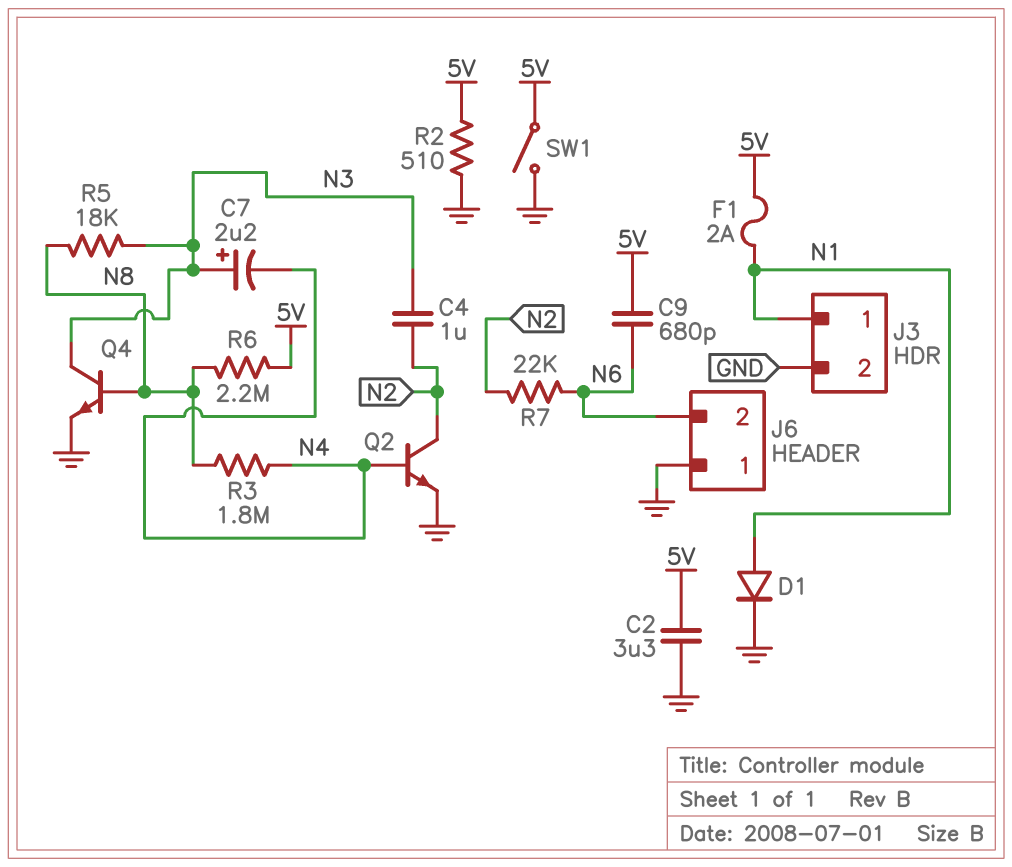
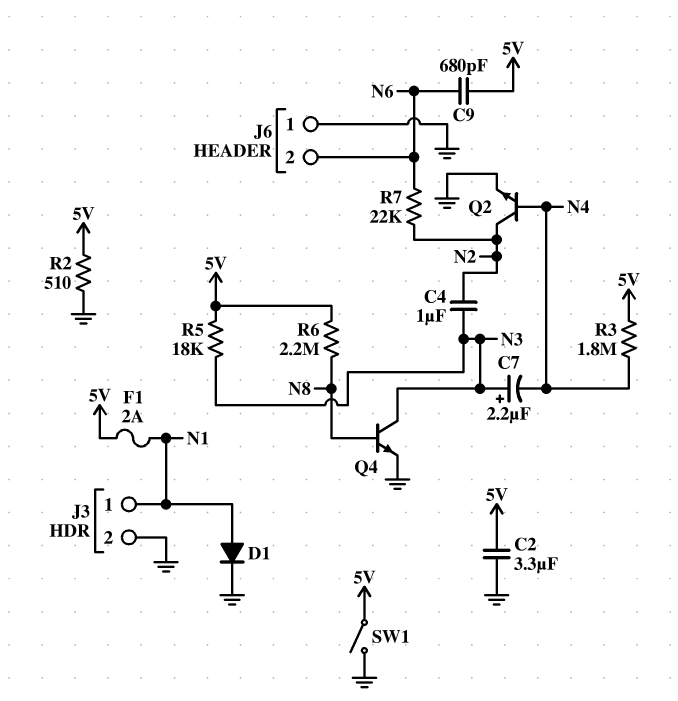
R3: 1.8M (N4, N8) -> 1.8M (5V, N4)
R5: 18k (N3, N8) -> 18k (5V, N3)

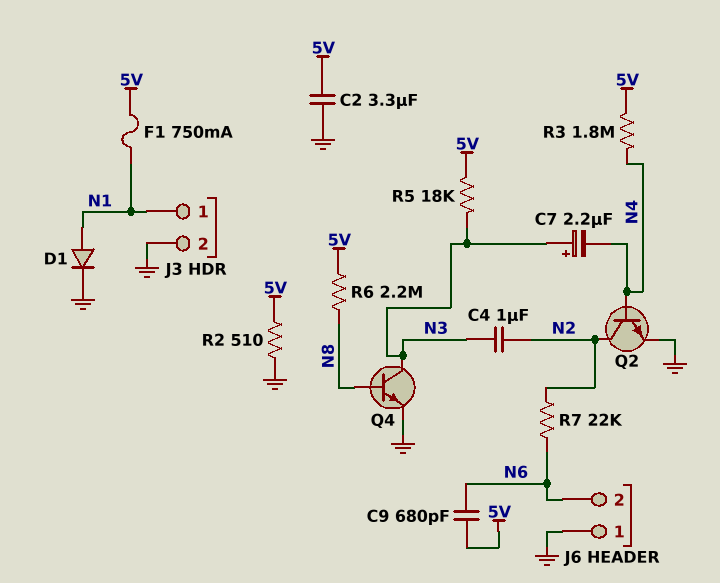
F1: 2A (5V, N1) -> 750mA (5V, N1)
SW1: switch (5V, GND) -> none

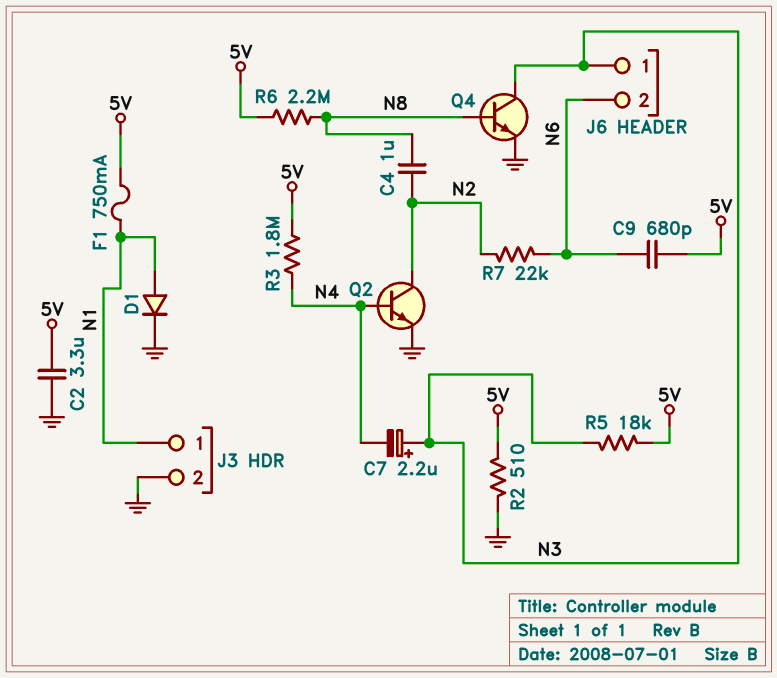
C4: 1uF (N2, N3) -> 1uF (N2, N8)
J6 pin 1: GND -> N3

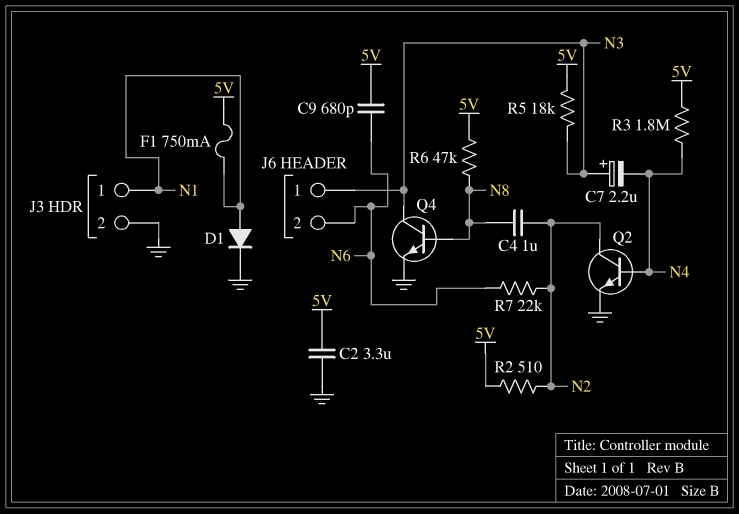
R2: 510 (5V, GND) -> 510 (5V, N2)
R6: 2.2M (5V, N8) -> 47k (5V, N8)

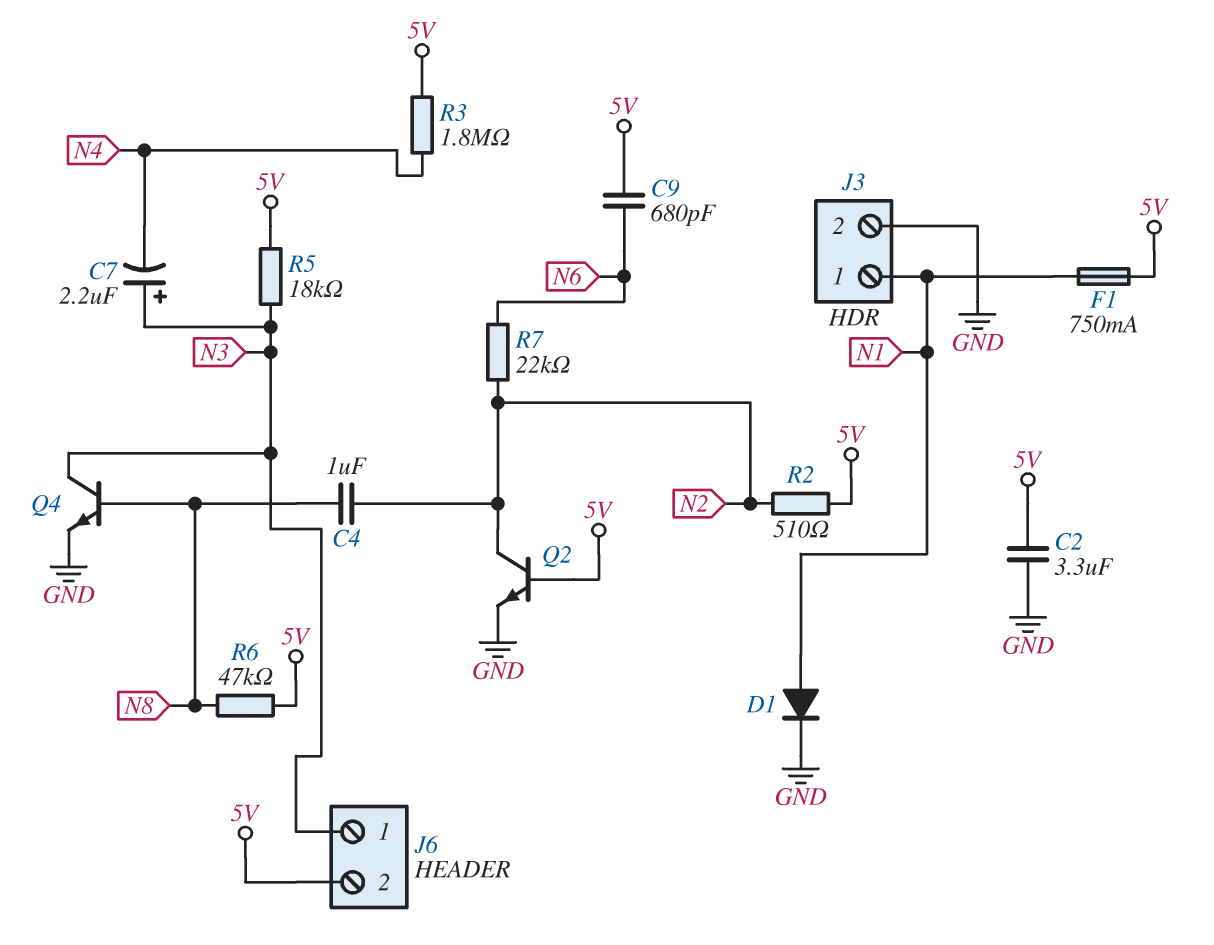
J6 pin 2: N6 -> 5V
Q2: NPN (B N4, C N2, E GND) -> NPN (B 5V, C N2, E GND)

